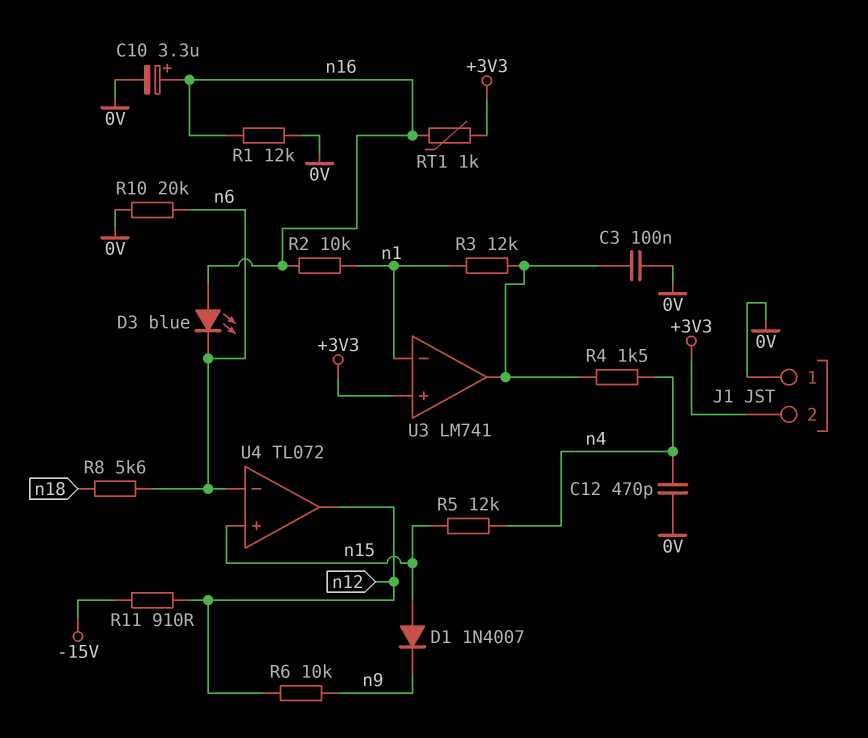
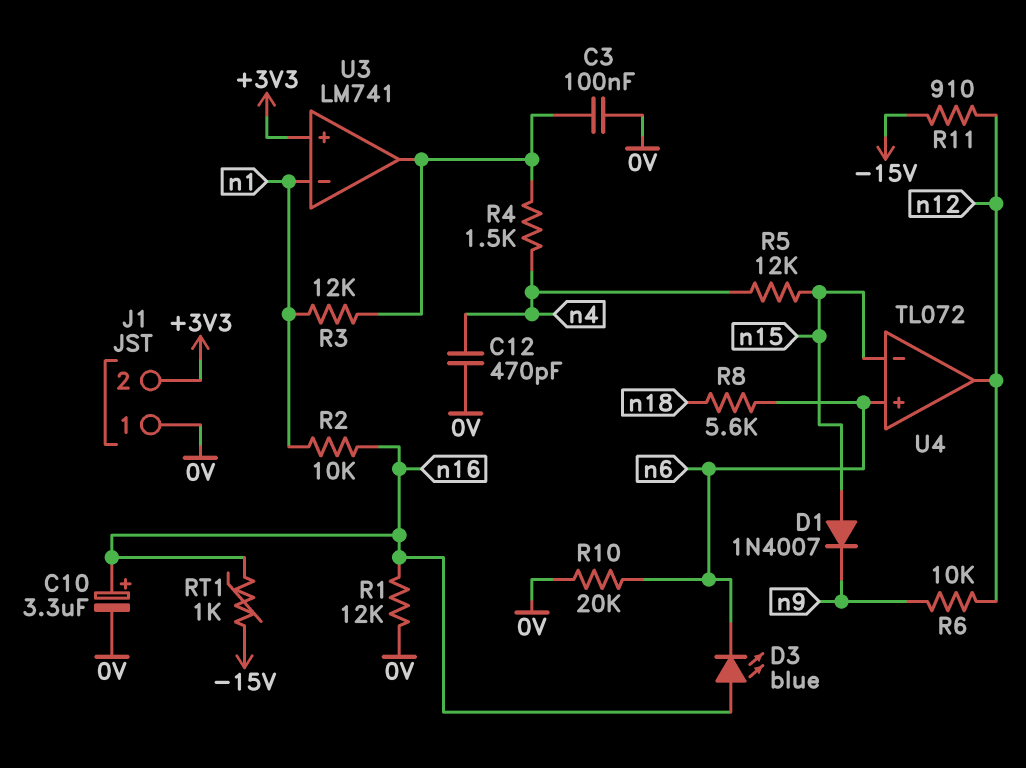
RT1: 1k (+3V3, n16) -> 1k (-15V, n16)
U4 pin in+: n15 -> n6
U4 pin in-: n6 -> n15

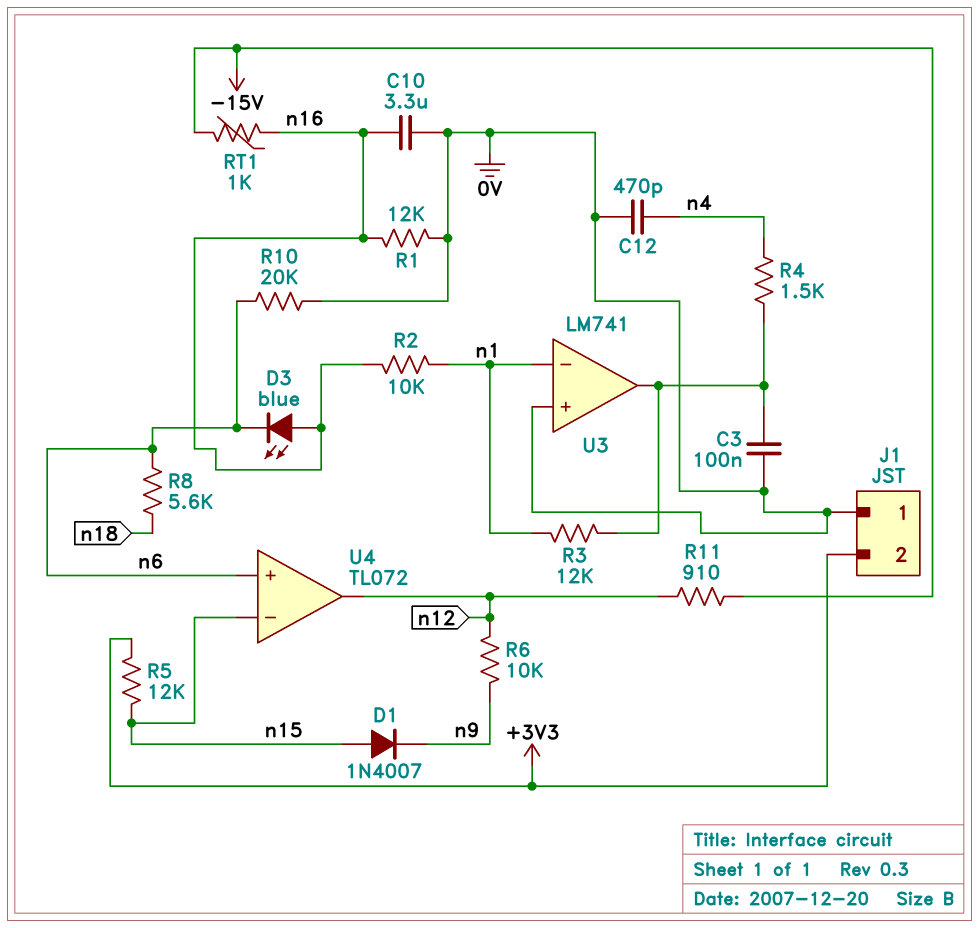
C10: 3.3uF (plus n16, minus 0V) -> 3.3uF (0V, n16)
R5: 12k (n4, n15) -> 12k (+3V3, n15)
U3 pin in+: +3V3 -> 0V

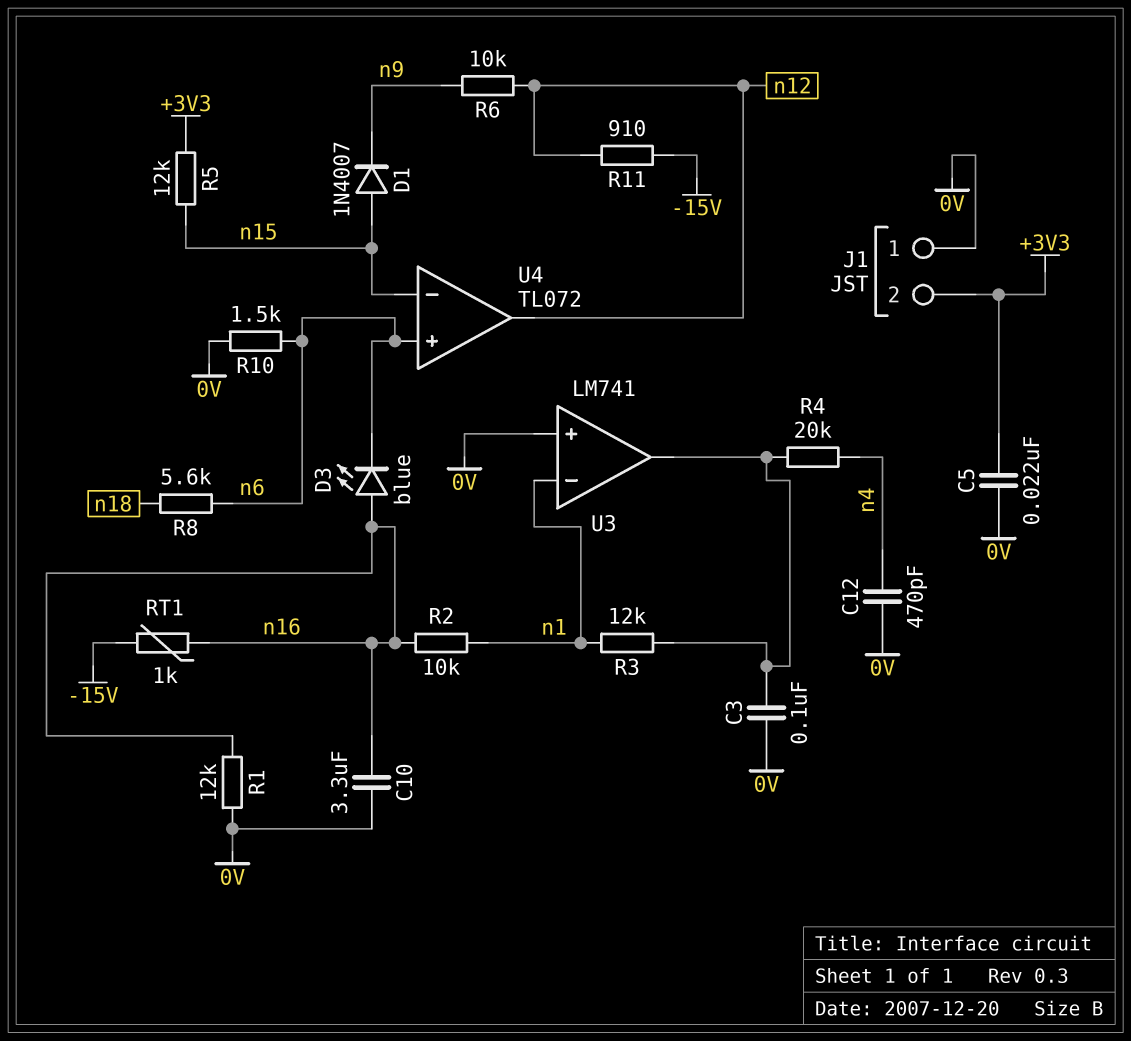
C5: none -> 22nF (+3V3, 0V)
R4: 1.5k (U3/out, n4) -> 20k (U3/out, n4)
R10: 20k (0V, n6) -> 1.5k (0V, n6)

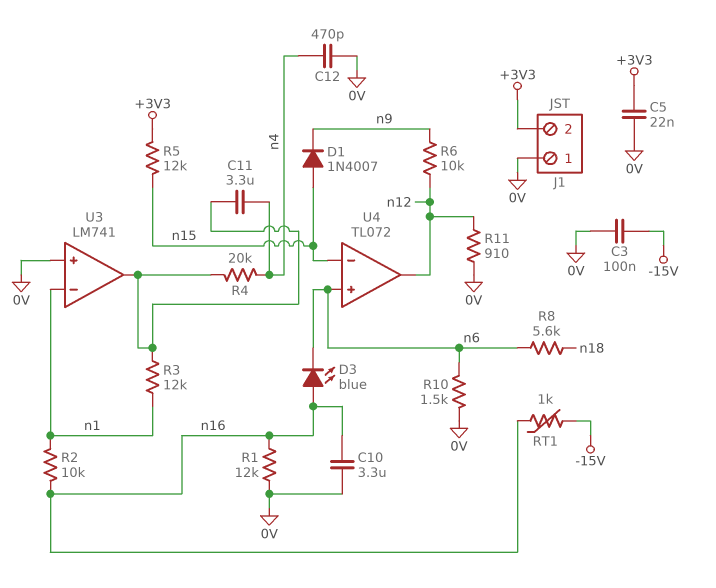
C3: 100nF (0V, U3/out) -> 100nF (-15V, 0V)
C11: none -> 3.3uF (U3/out, n4)
R11: 910 (-15V, n12) -> 910 (0V, n12)

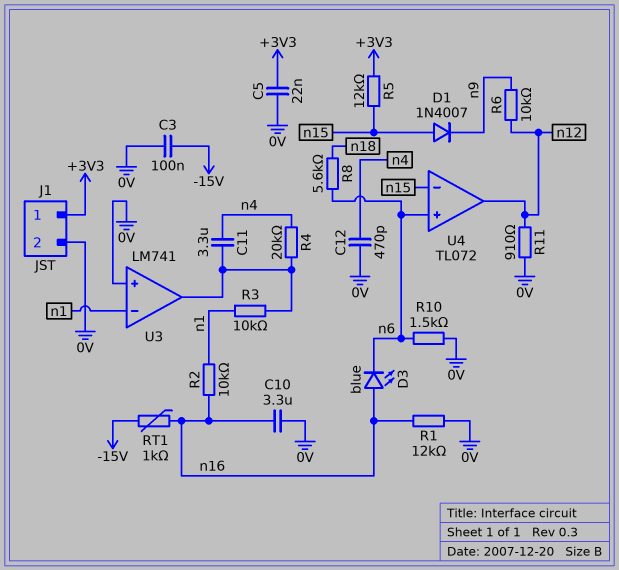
J1 pin 1: 0V -> +3V3
J1 pin 2: +3V3 -> 0V
R3: 12k (U3/out, n1) -> 10k (U3/out, n1)

